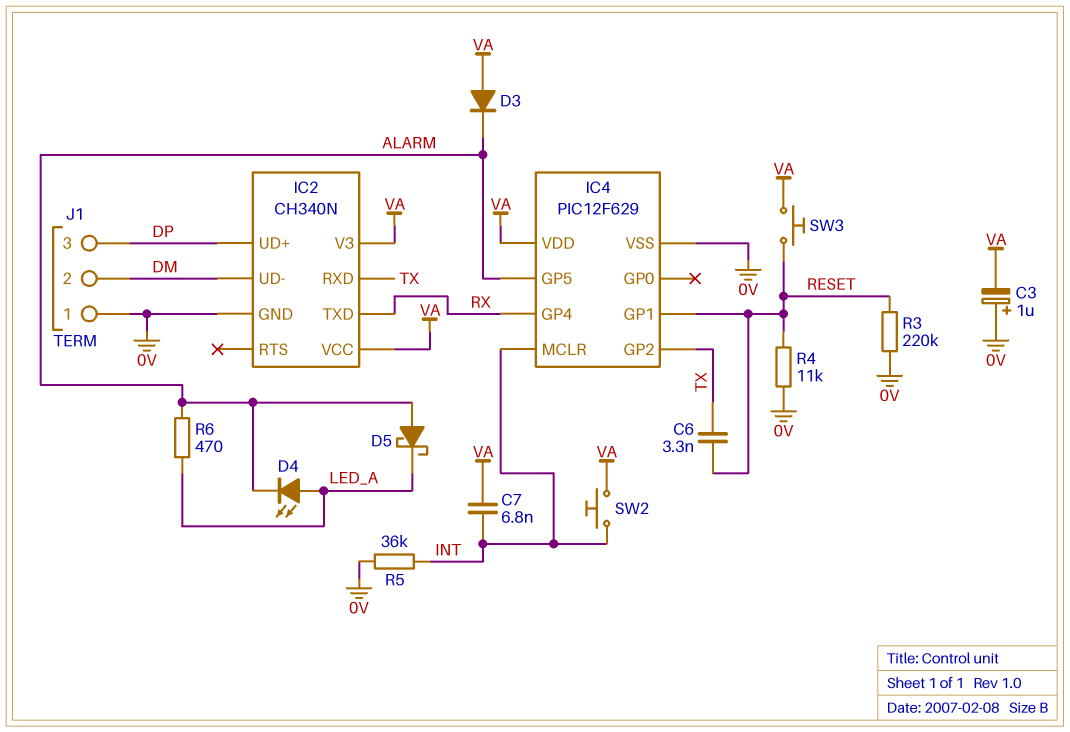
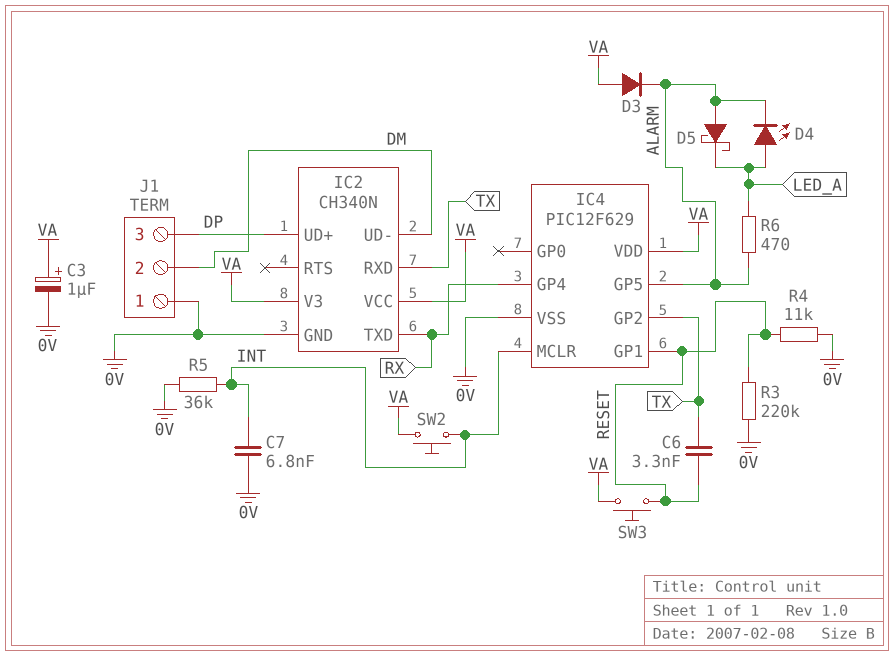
C3: 1uF (plus 0V, minus VA) -> 1uF (plus VA, minus 0V)
C7: 6.8nF (INT, VA) -> 6.8nF (0V, INT)

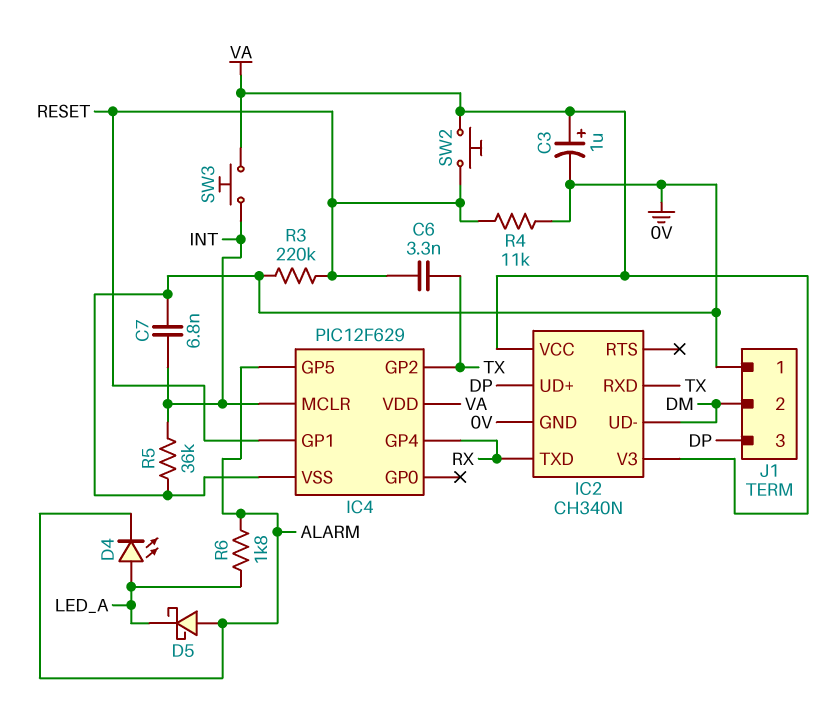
D3: diode (A VA, K ALARM) -> none
R6: 470 (ALARM, LED_A) -> 1.8k (ALARM, LED_A)
SW2: button (INT, VA) -> button (RESET, VA)
SW3: button (RESET, VA) -> button (INT, VA)

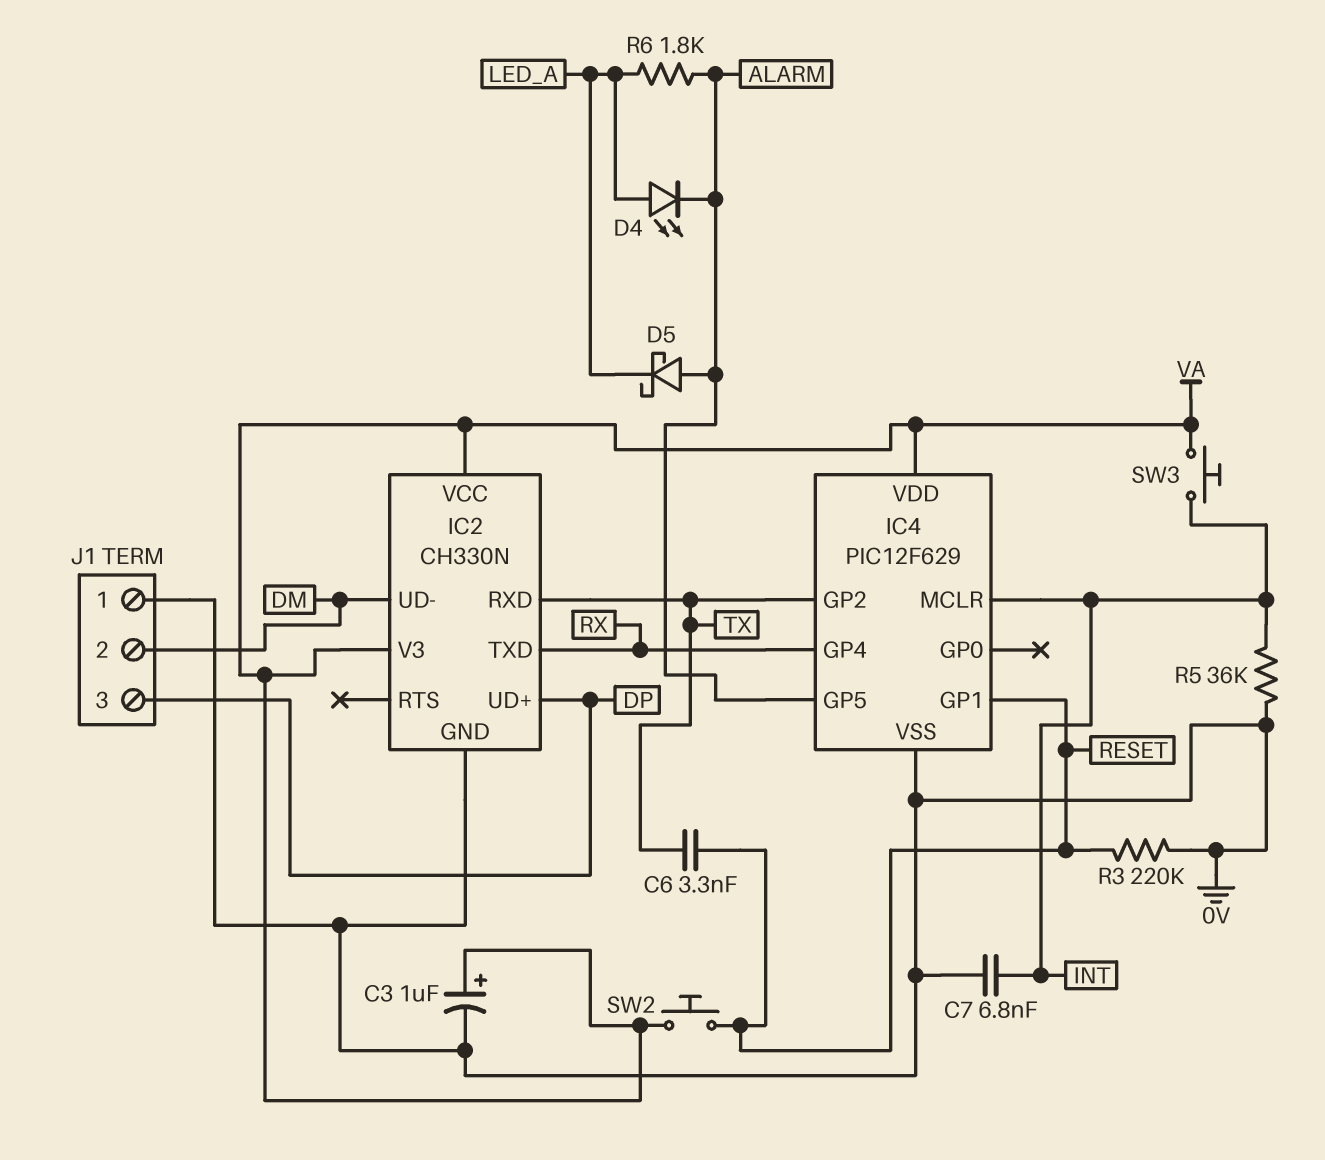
IC2: CH340N -> CH330N
R4: 11k (0V, RESET) -> none

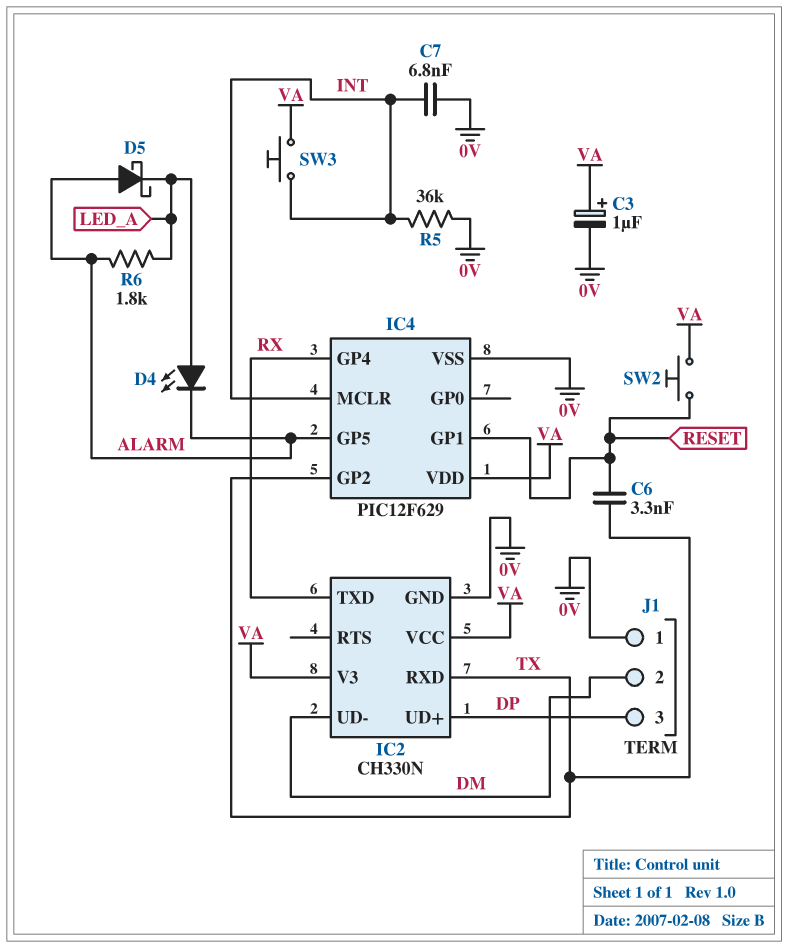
R3: 220k (0V, RESET) -> none

